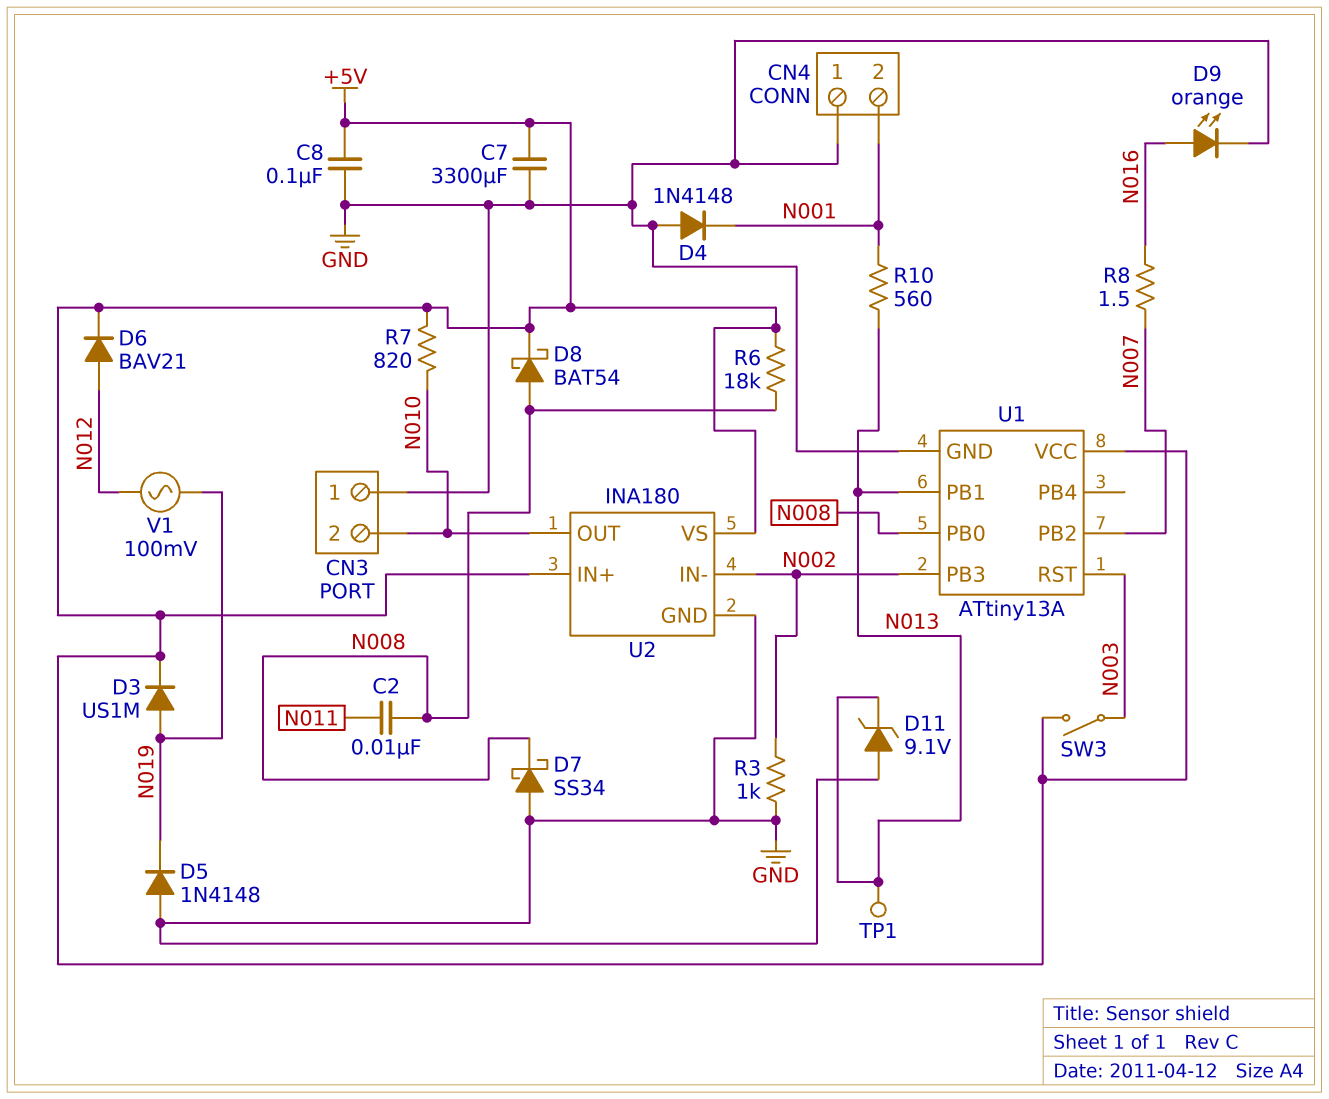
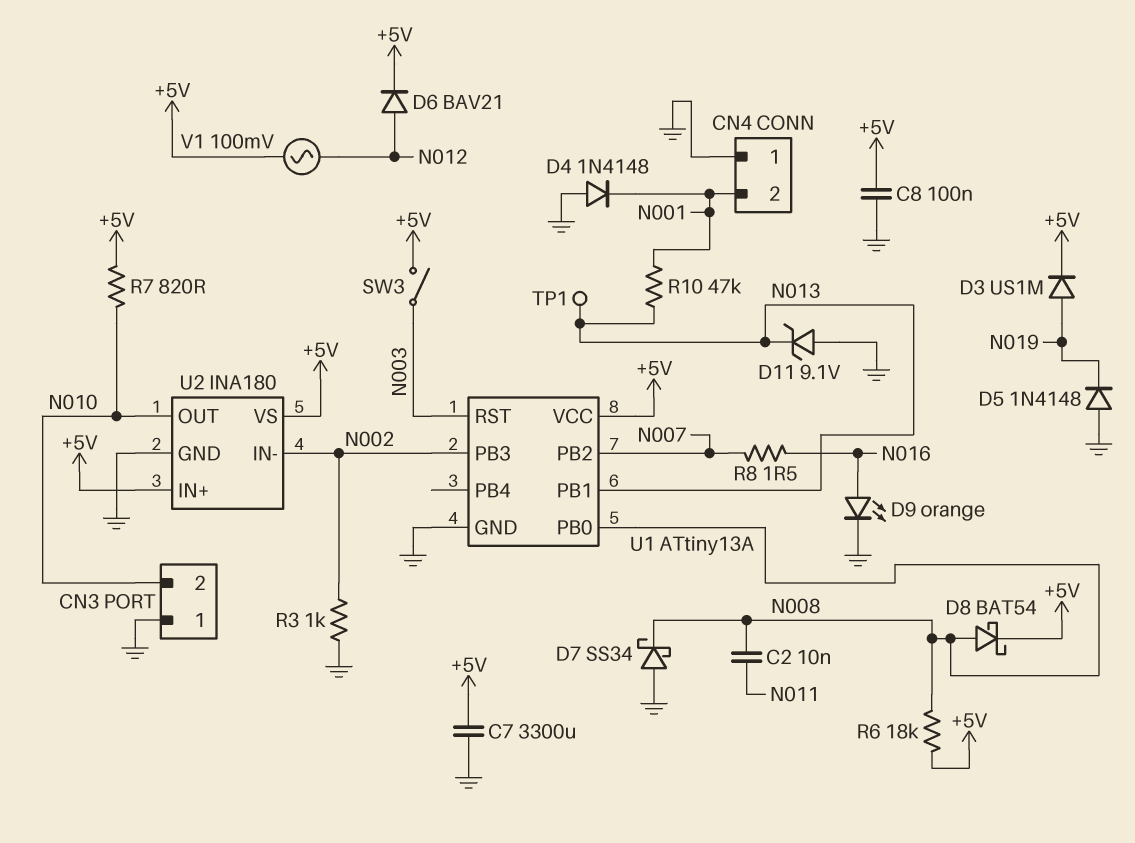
R10: 560 (N001, N013) -> 47k (N001, N013)
V1: AC 100mV (N012, N019) -> AC 100mV (+5V, N012)

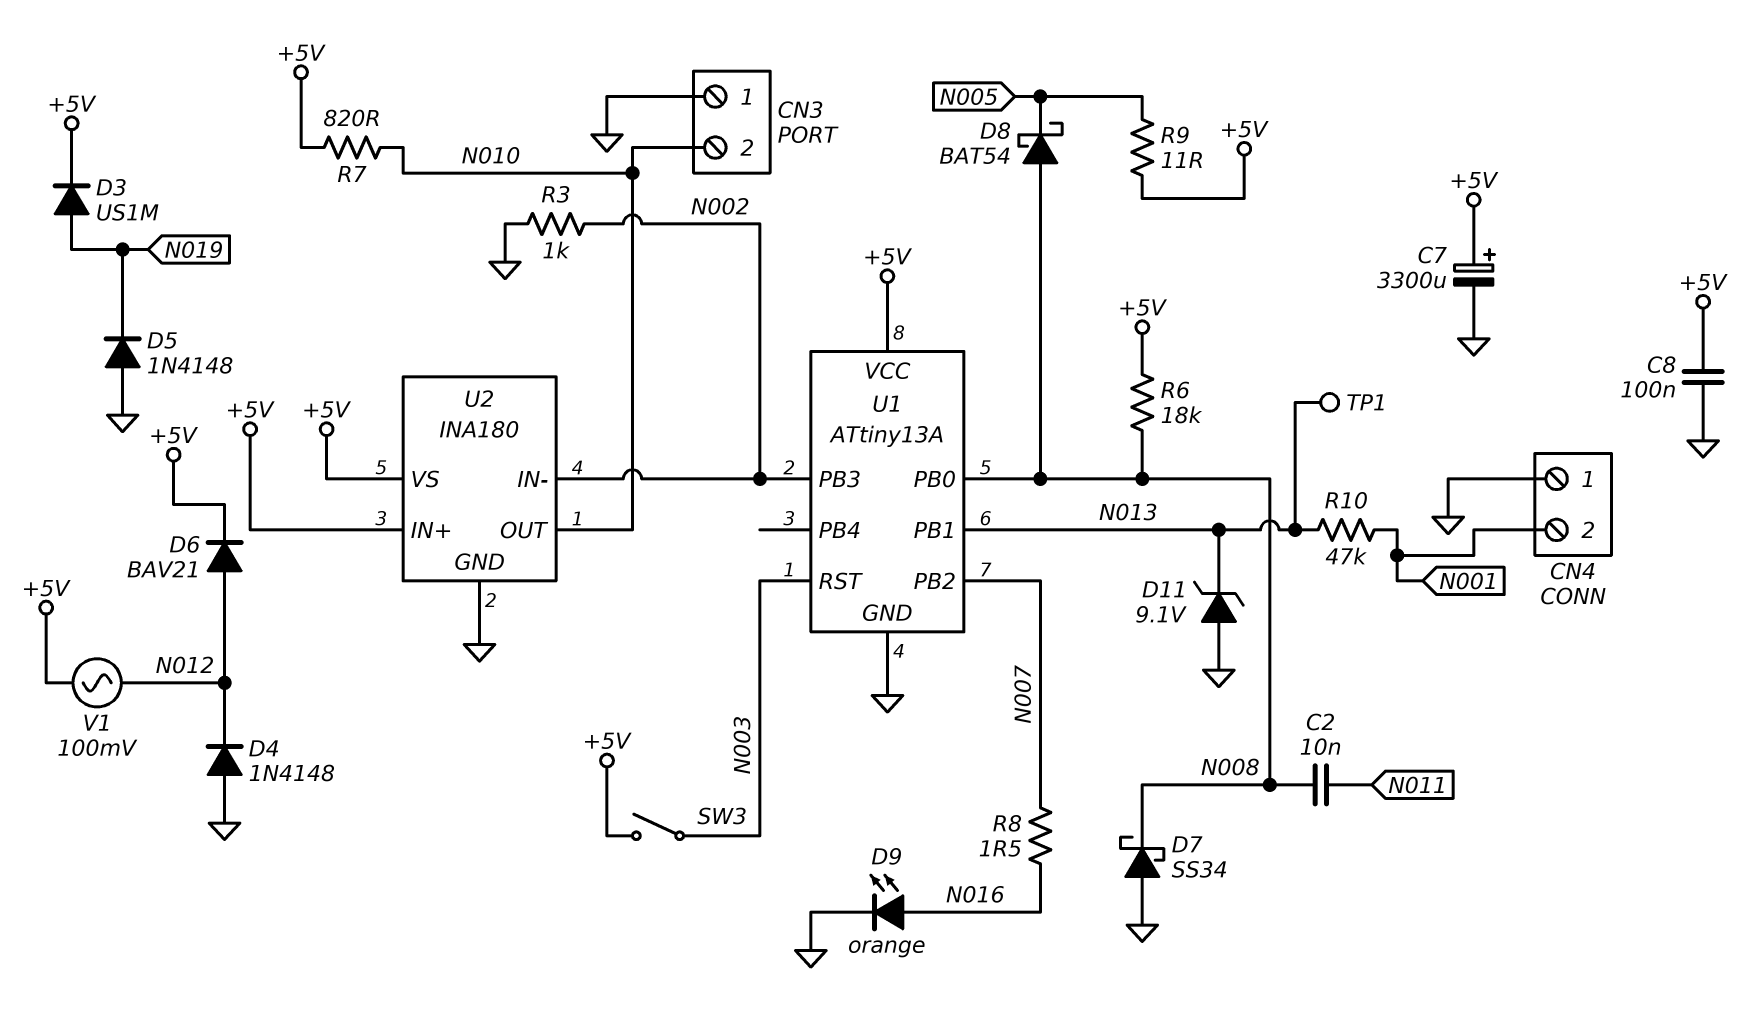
C7: 3300uF (+5V, GND) -> 3300uF (plus +5V, minus GND)
D4: diode 1N4148 (A GND, K N001) -> diode 1N4148 (A GND, K N012)
D8: schottky BAT54 (A N008, K +5V) -> schottky BAT54 (A N008, K N005)
R9: none -> 11 (+5V, N005)

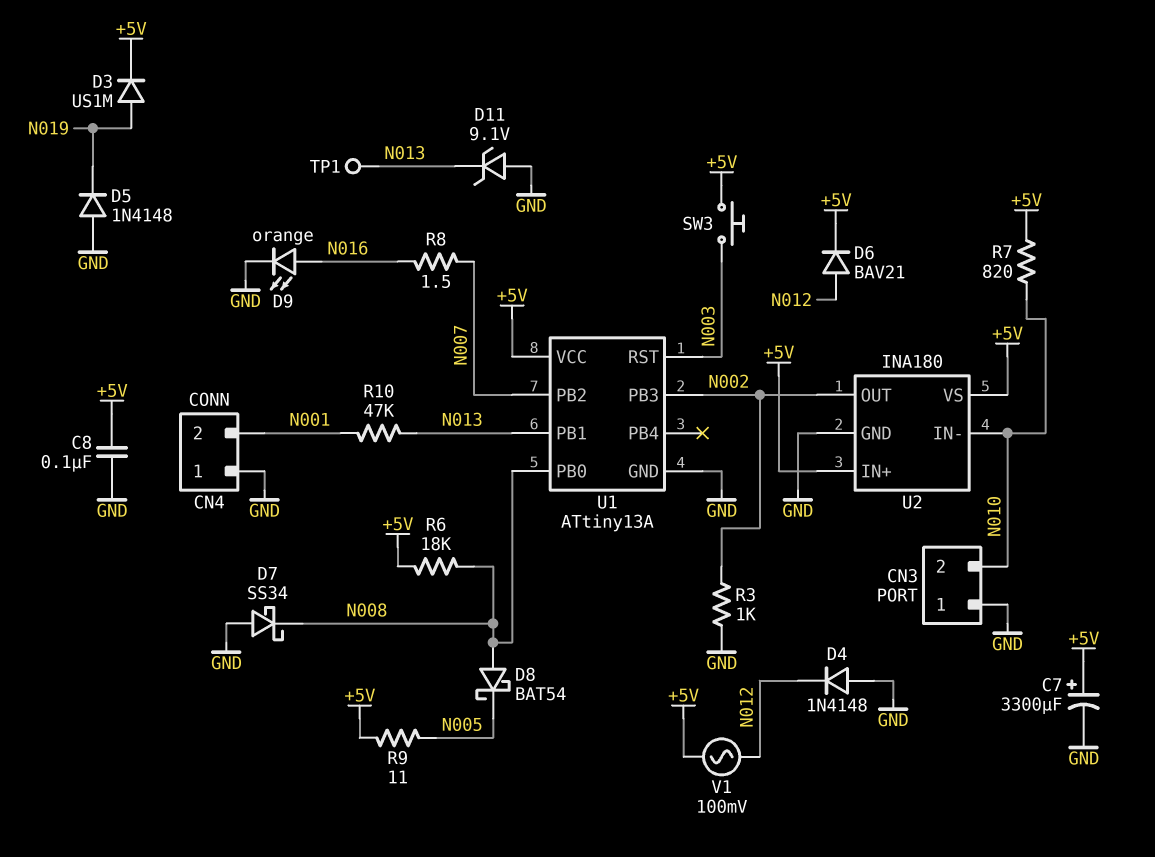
C2: 10nF (N008, N011) -> none
SW3: switch (+5V, N003) -> button (+5V, N003)
U2 pin IN-: N002 -> N010
U2 pin OUT: N010 -> N002

